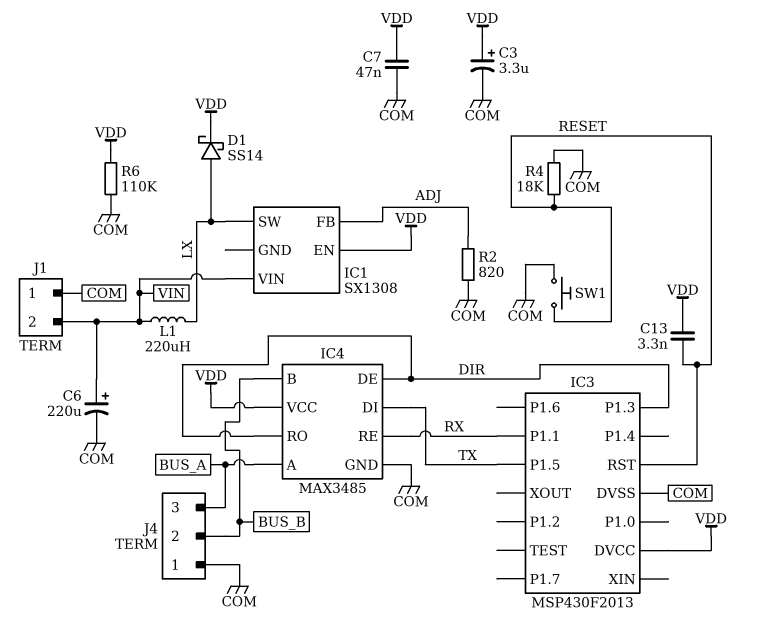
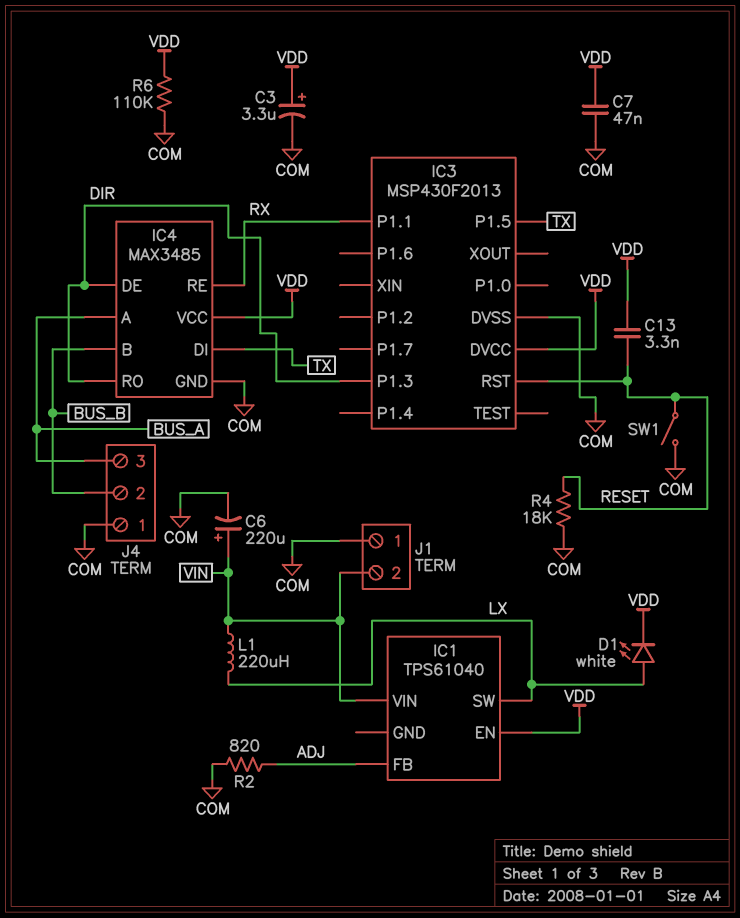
D1: schottky SS14 (A LX, K VDD) -> LED white (A LX, K VDD)
IC1: SX1308 -> TPS61040
SW1: button (COM, RESET) -> switch (COM, RESET)

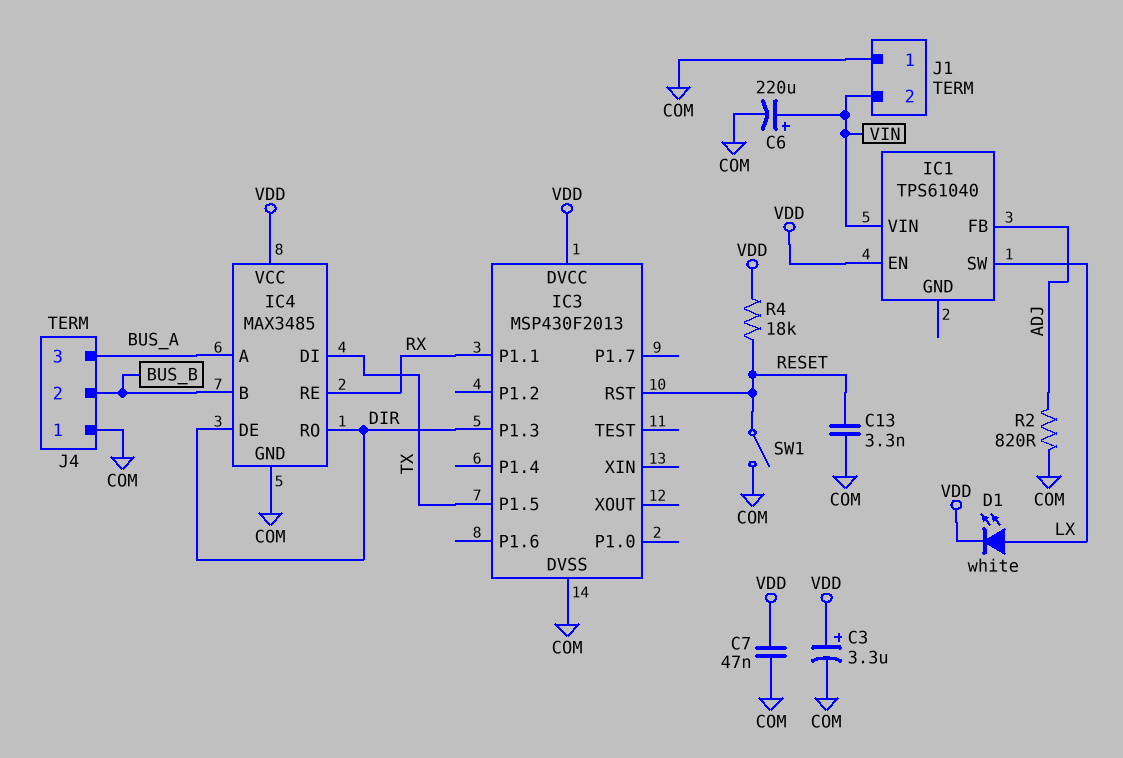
C13: 3.3nF (RESET, VDD) -> 3.3nF (COM, RESET)
L1: 220uH (LX, VIN) -> none
R4: 18k (COM, RESET) -> 18k (RESET, VDD)
R6: 110k (COM, VDD) -> none

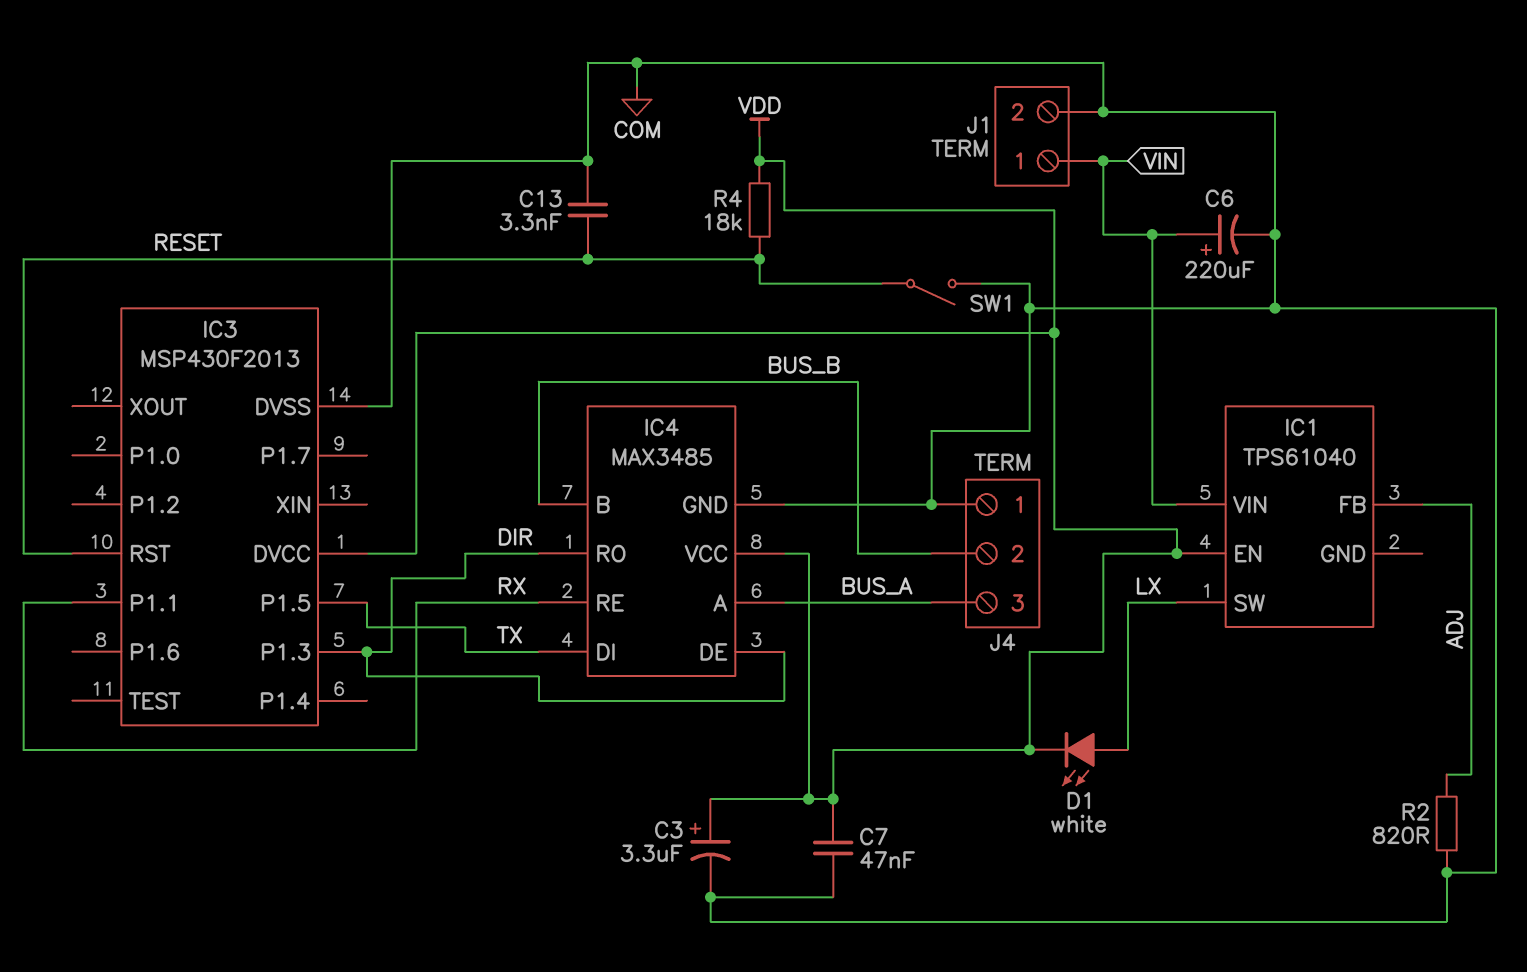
J1 pin 1: COM -> VIN
J1 pin 2: VIN -> COM

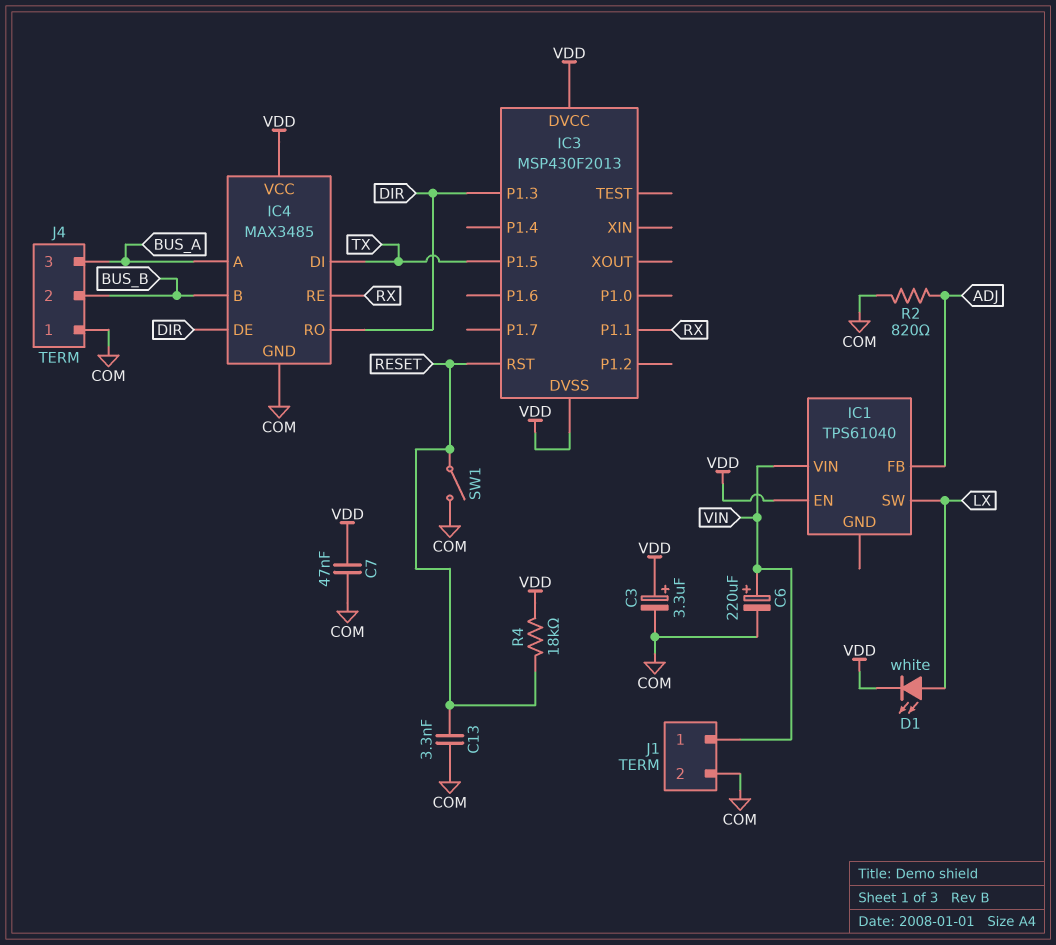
IC3 pin DVSS: COM -> VDD

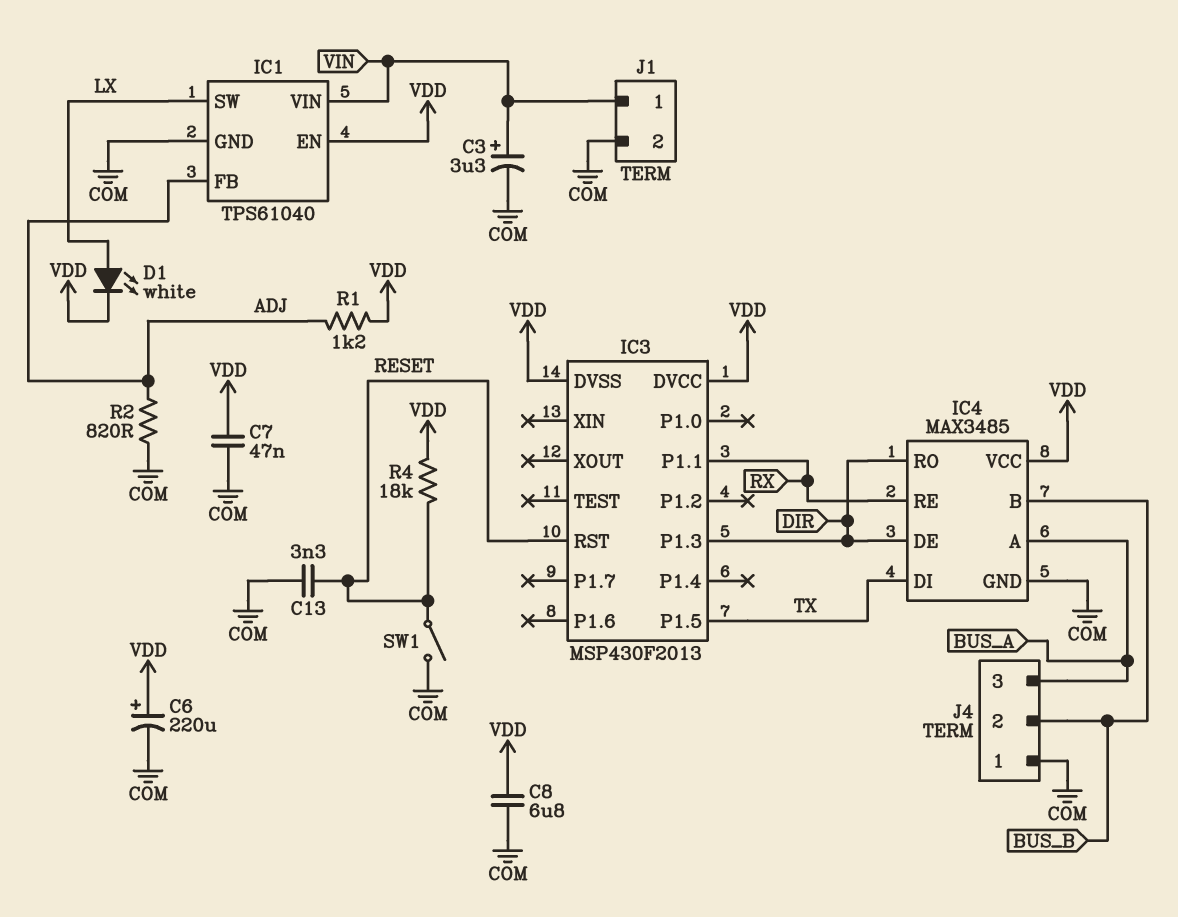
C3: 3.3uF (plus VDD, minus COM) -> 3.3uF (plus VIN, minus COM)
C6: 220uF (plus VIN, minus COM) -> 220uF (plus VDD, minus COM)
C8: none -> 6.8uF (COM, VDD)
IC1 pin GND: none -> COM
R1: none -> 1.2k (ADJ, VDD)

